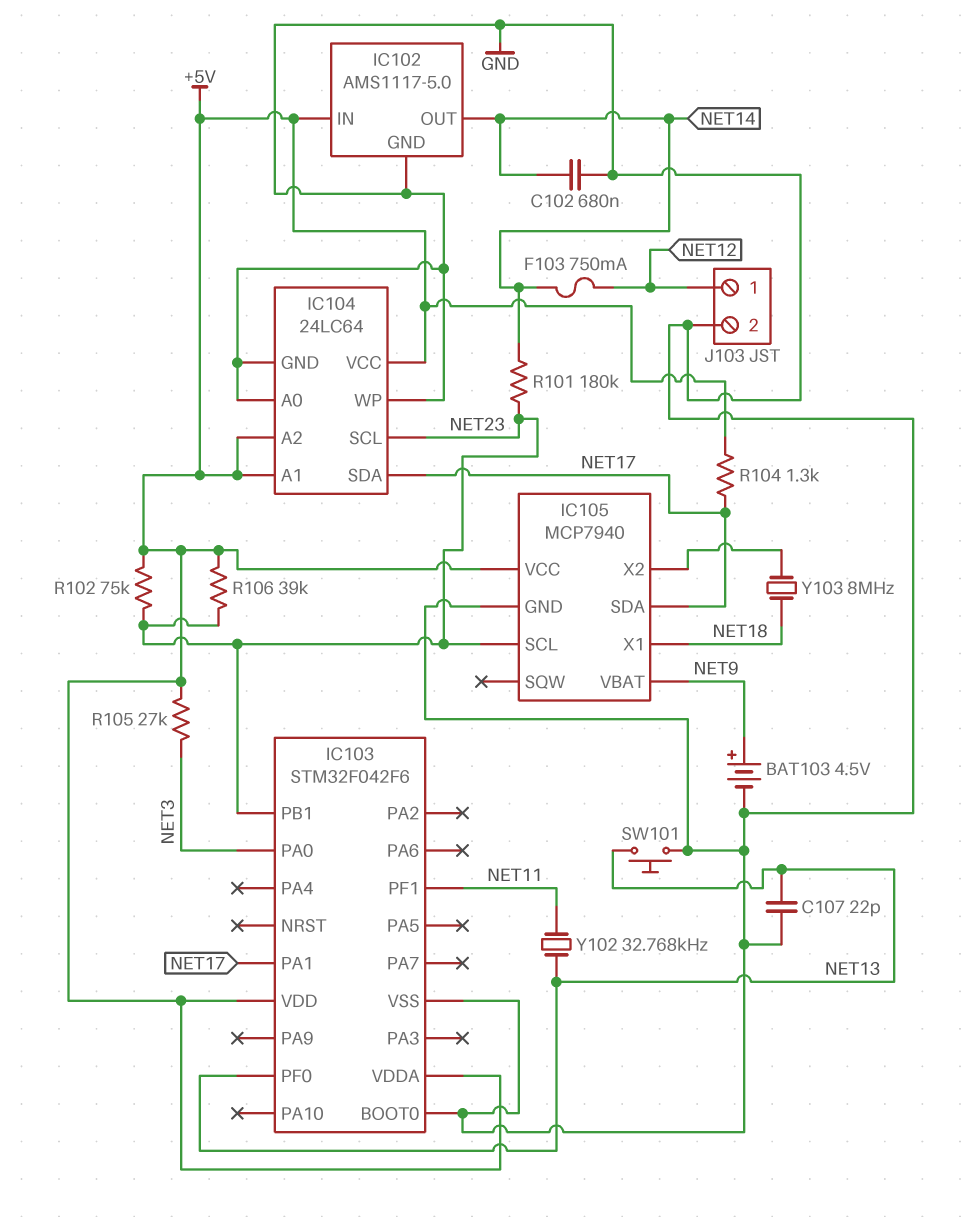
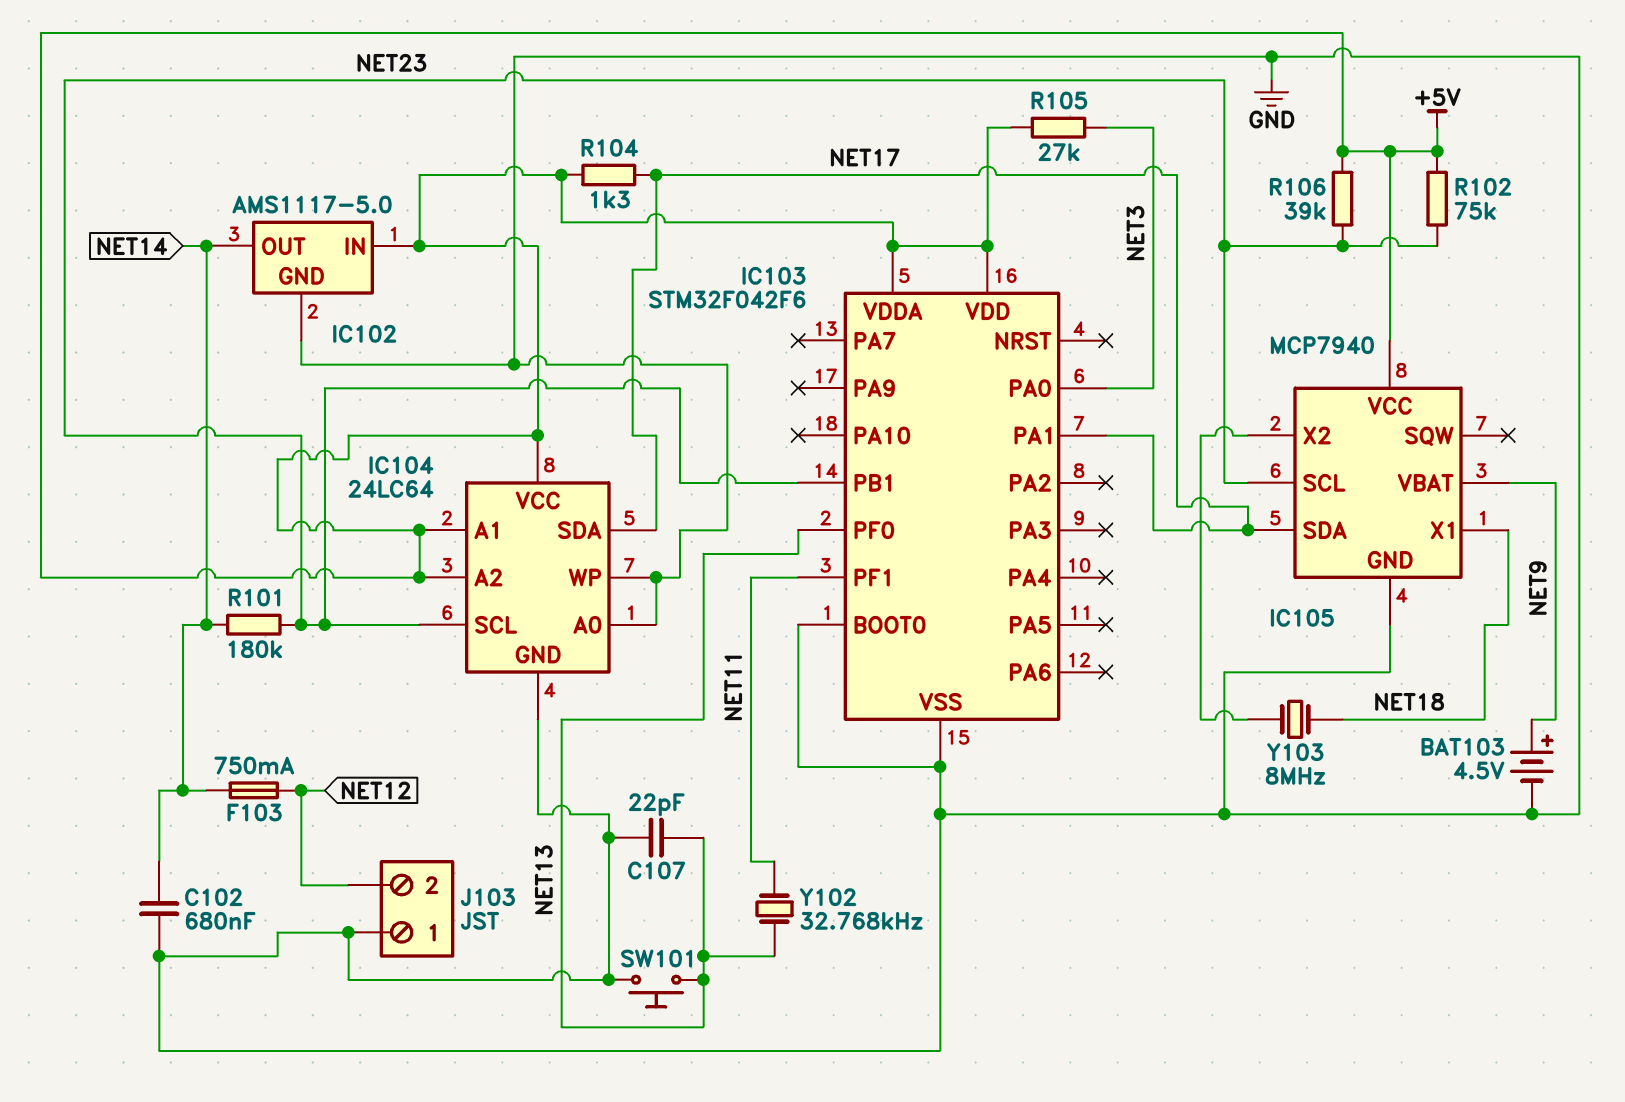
J103 pin 1: NET12 -> GND
J103 pin 2: GND -> NET12

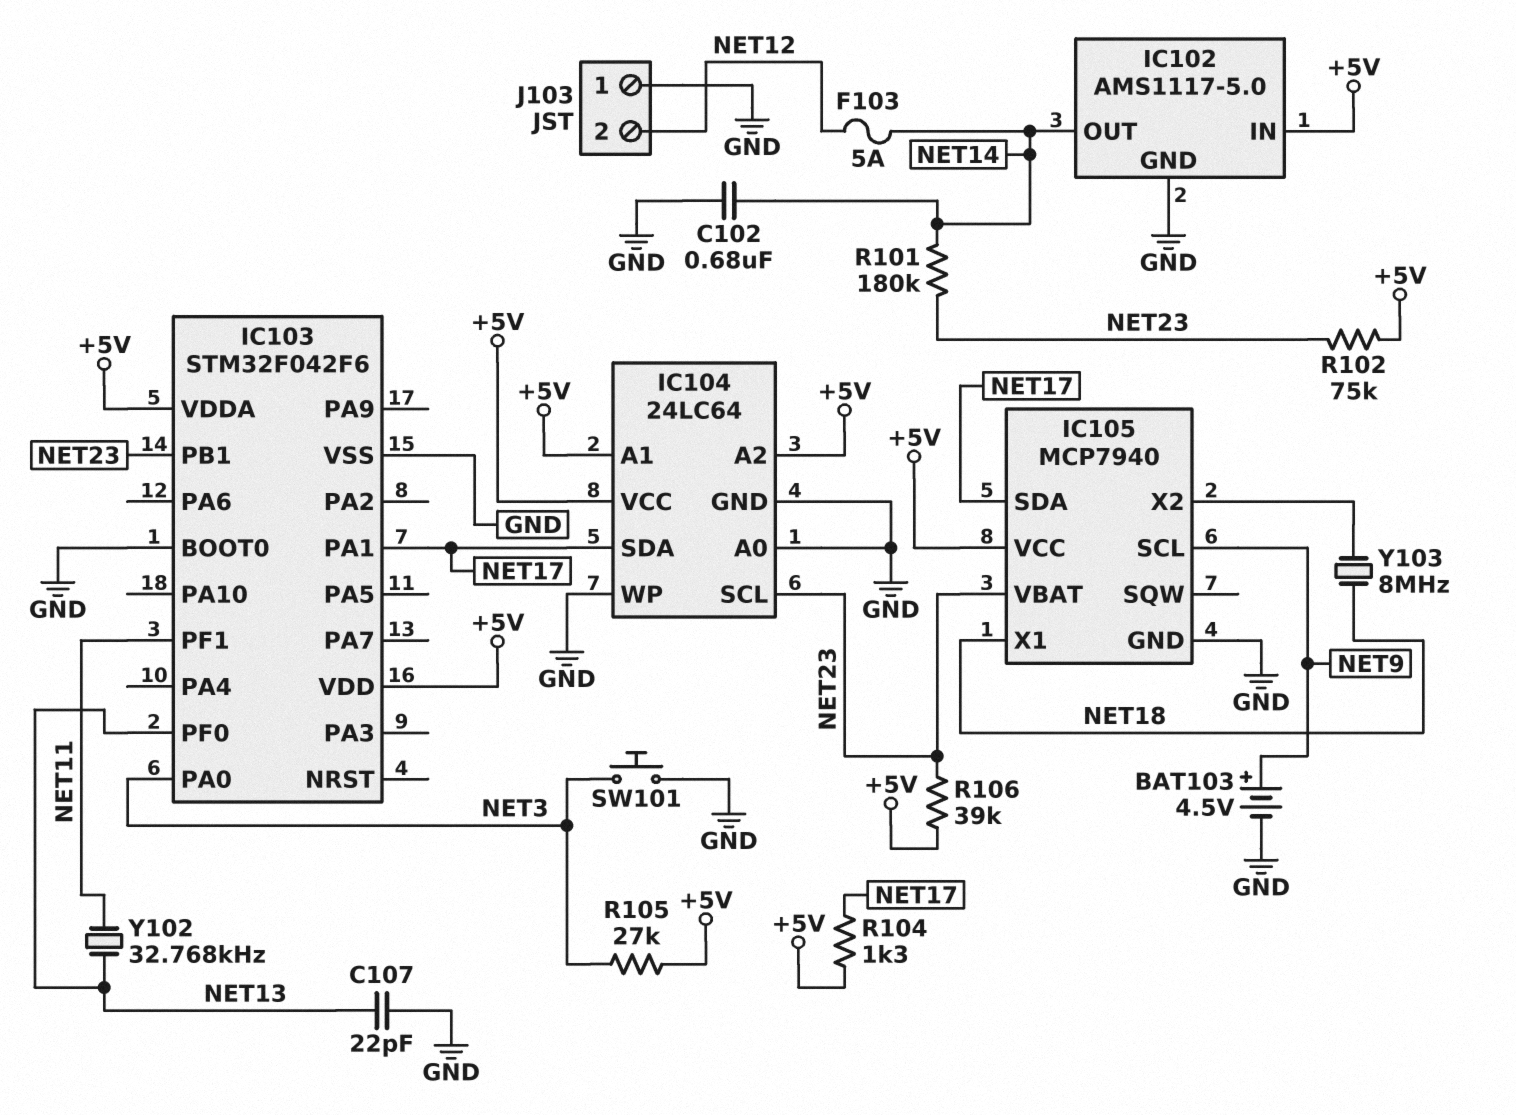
F103: 750mA (NET12, NET14) -> 5A (NET12, NET14)
IC105 pin SCL: NET23 -> NET9
IC105 pin VBAT: NET9 -> NET23
SW101: button (GND, NET13) -> button (GND, NET3)

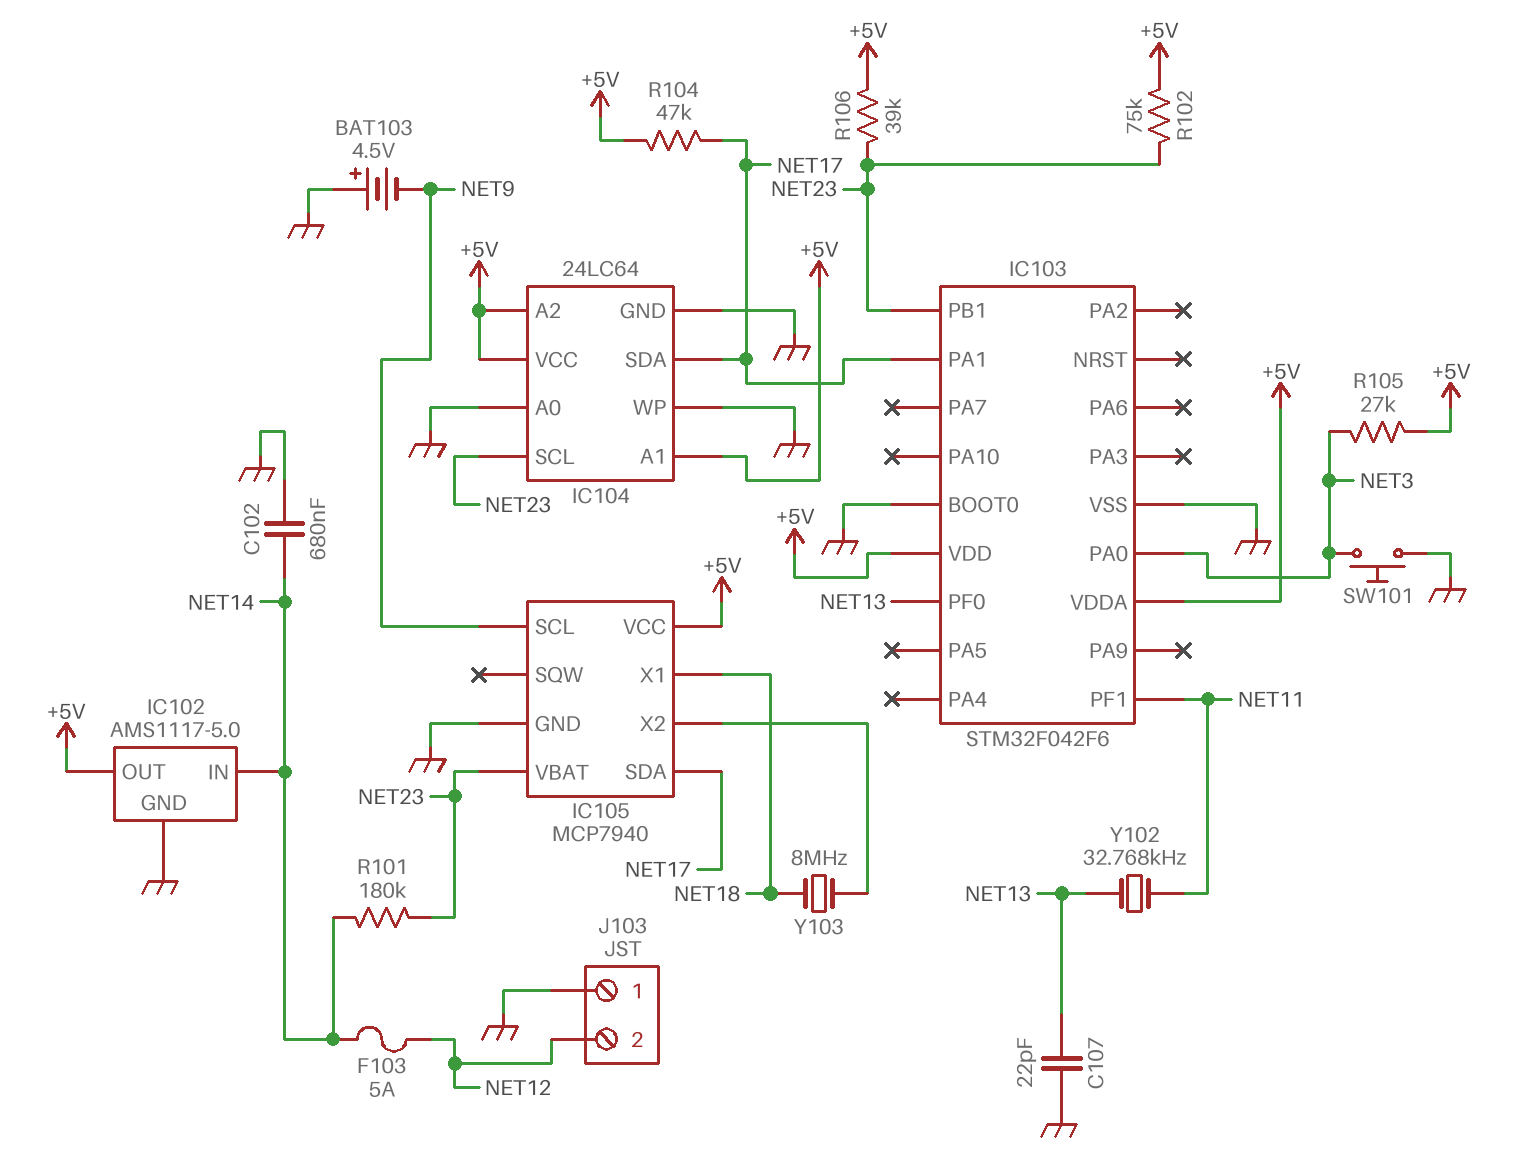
BAT103: 4.5V (plus NET9, minus GND) -> 4.5V (plus GND, minus NET9)
IC102 pin IN: +5V -> NET14
IC102 pin OUT: NET14 -> +5V
R104: 1.3k (+5V, NET17) -> 47k (+5V, NET17)

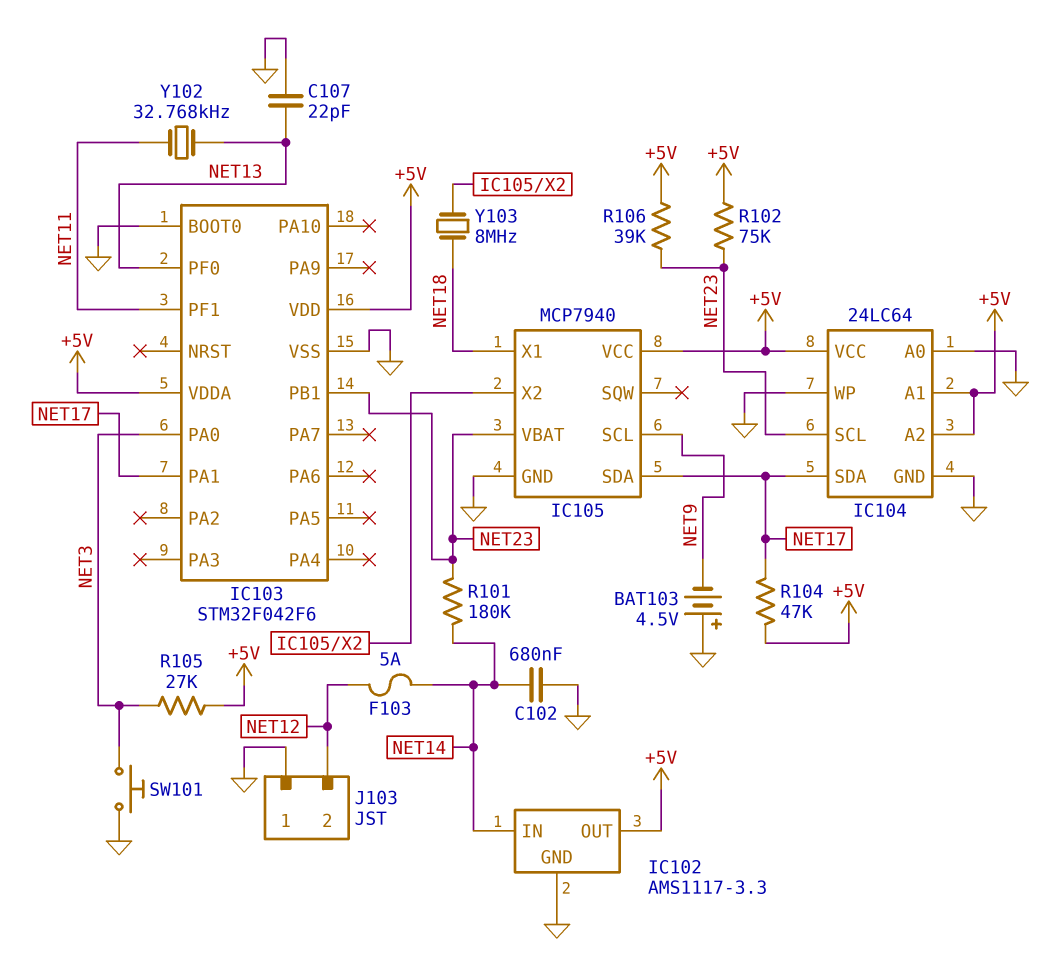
IC102: AMS1117-5.0 -> AMS1117-3.3

